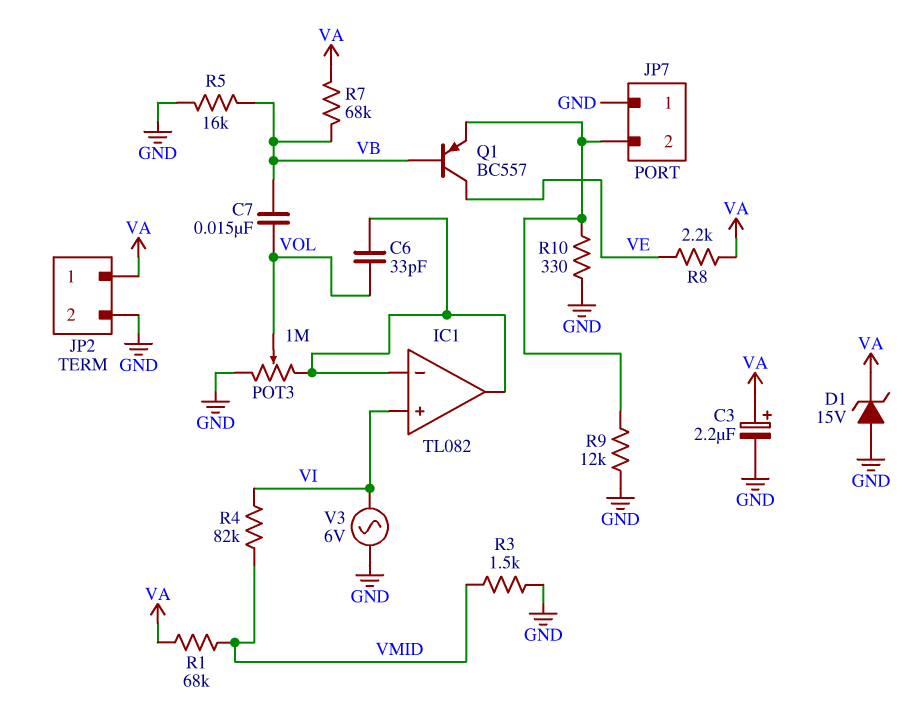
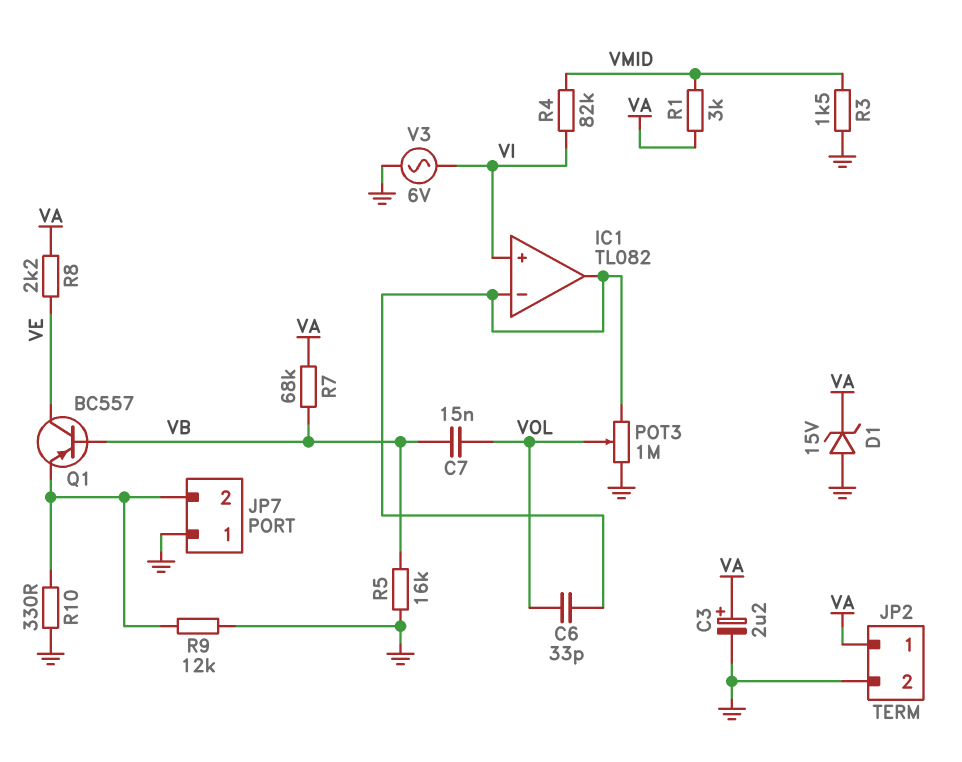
R1: 68k (VA, VMID) -> 3k (VA, VMID)

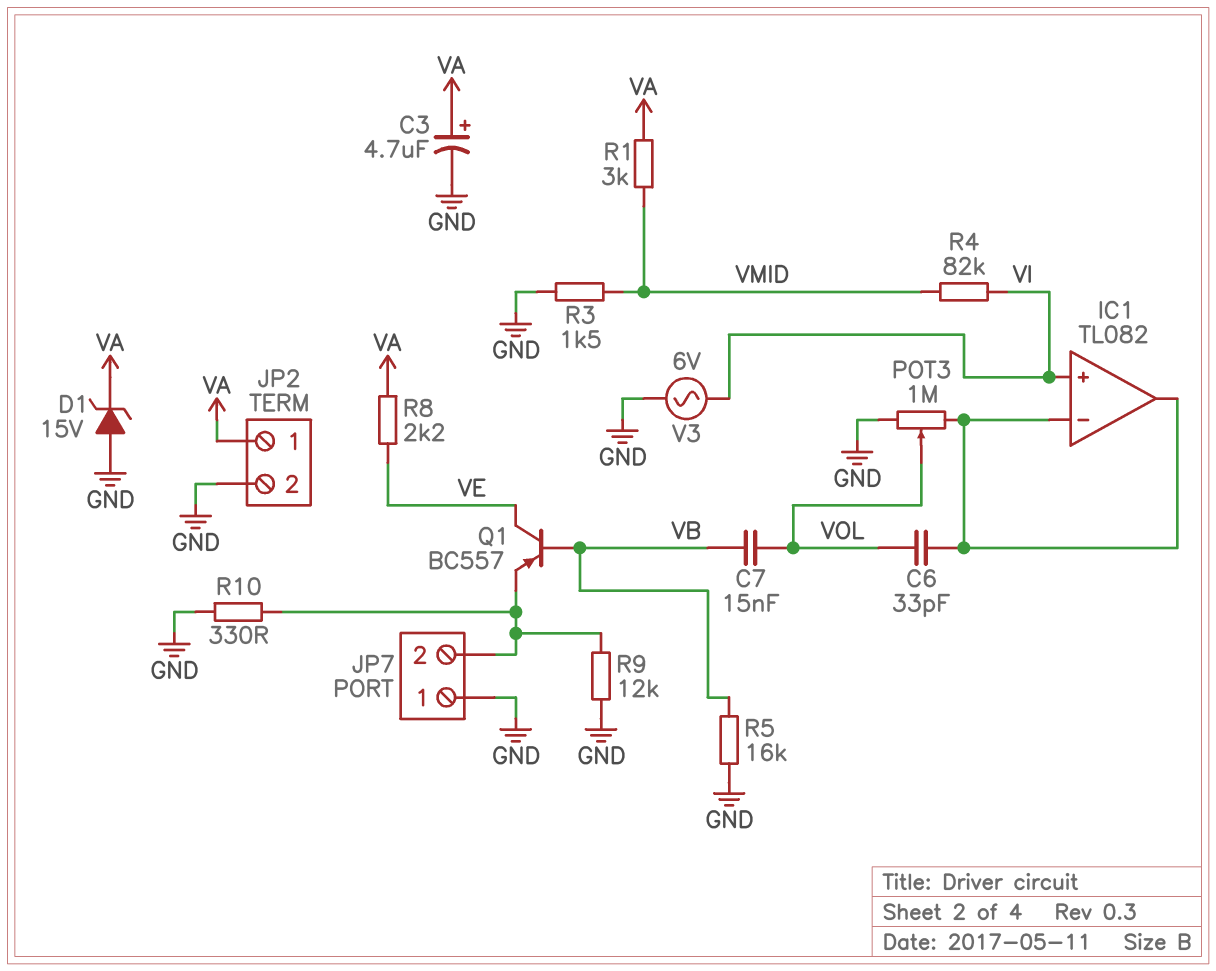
C3: 2.2uF (plus VA, minus GND) -> 4.7uF (plus VA, minus GND)
R7: 68k (VA, VB) -> none

